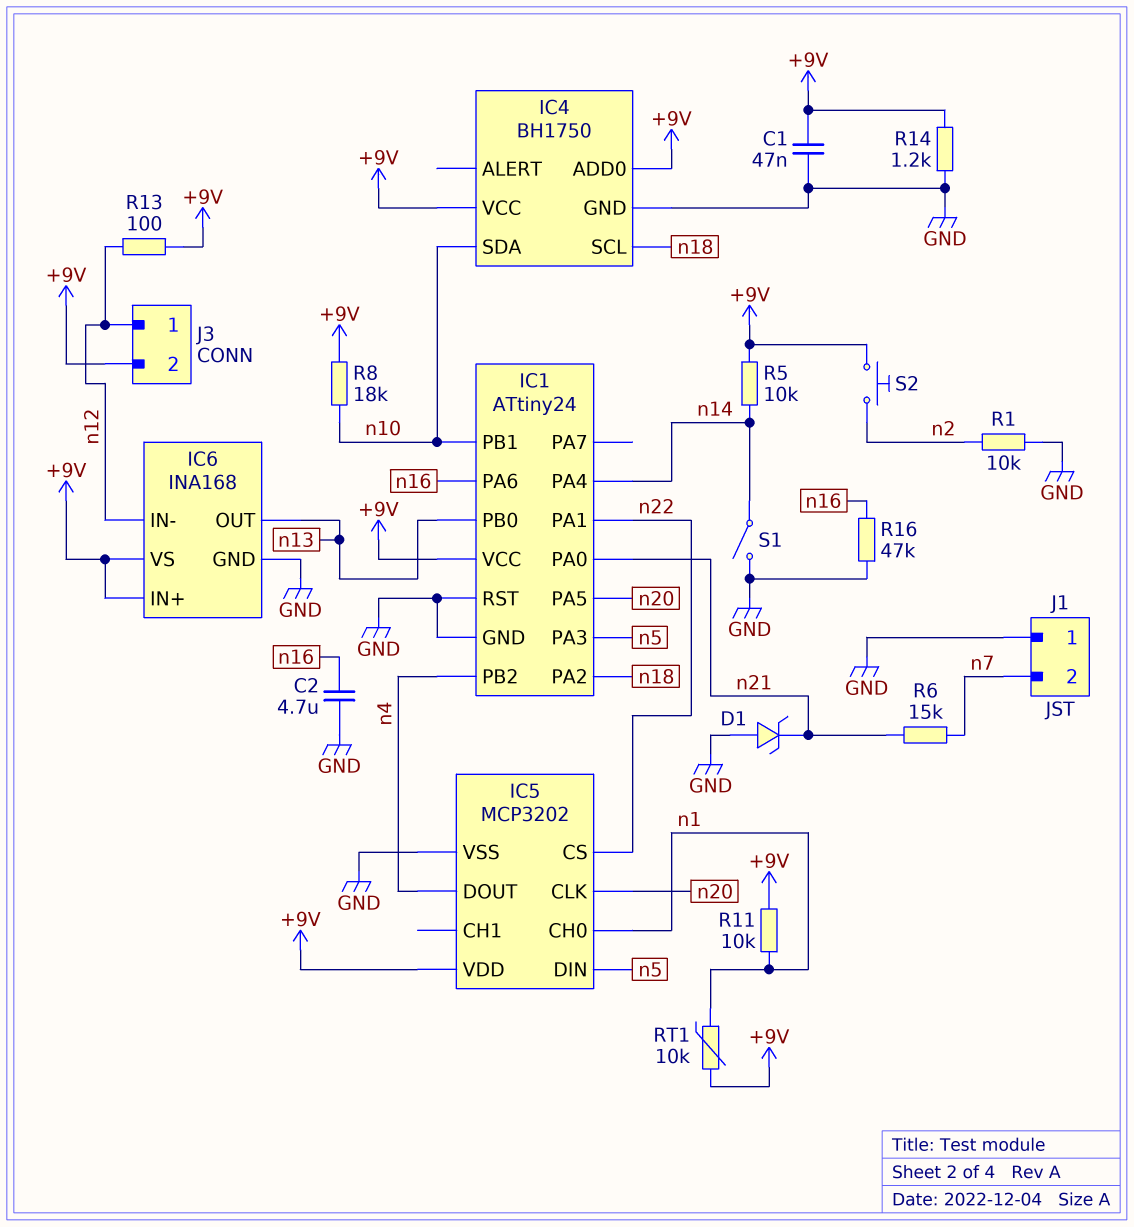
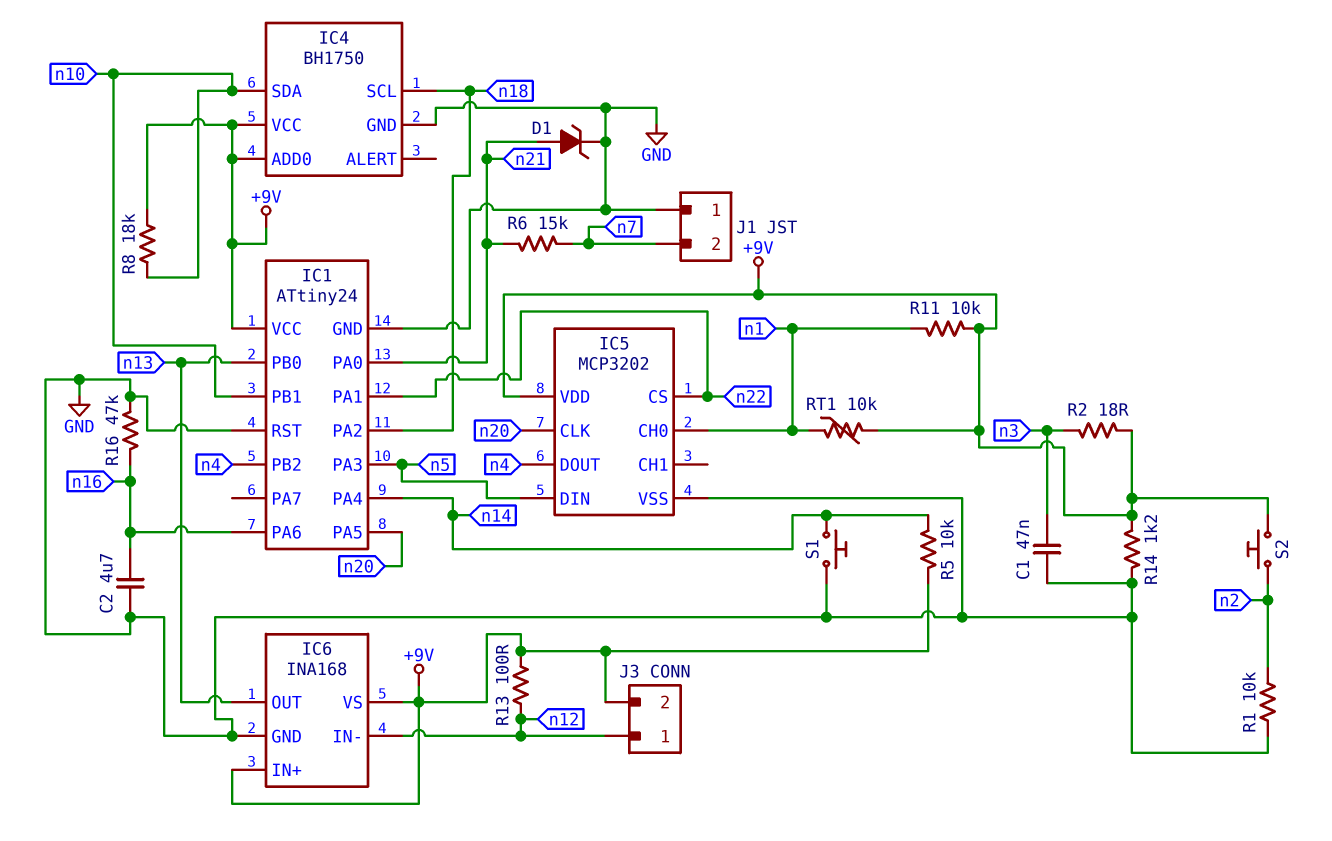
C1: 47nF (+9V, GND) -> 47nF (GND, n3)
D1: zener (A GND, K n21) -> zener (A n21, K GND)
R2: none -> 18 (+9V, n3)
S1: switch (GND, n14) -> button (GND, n14)

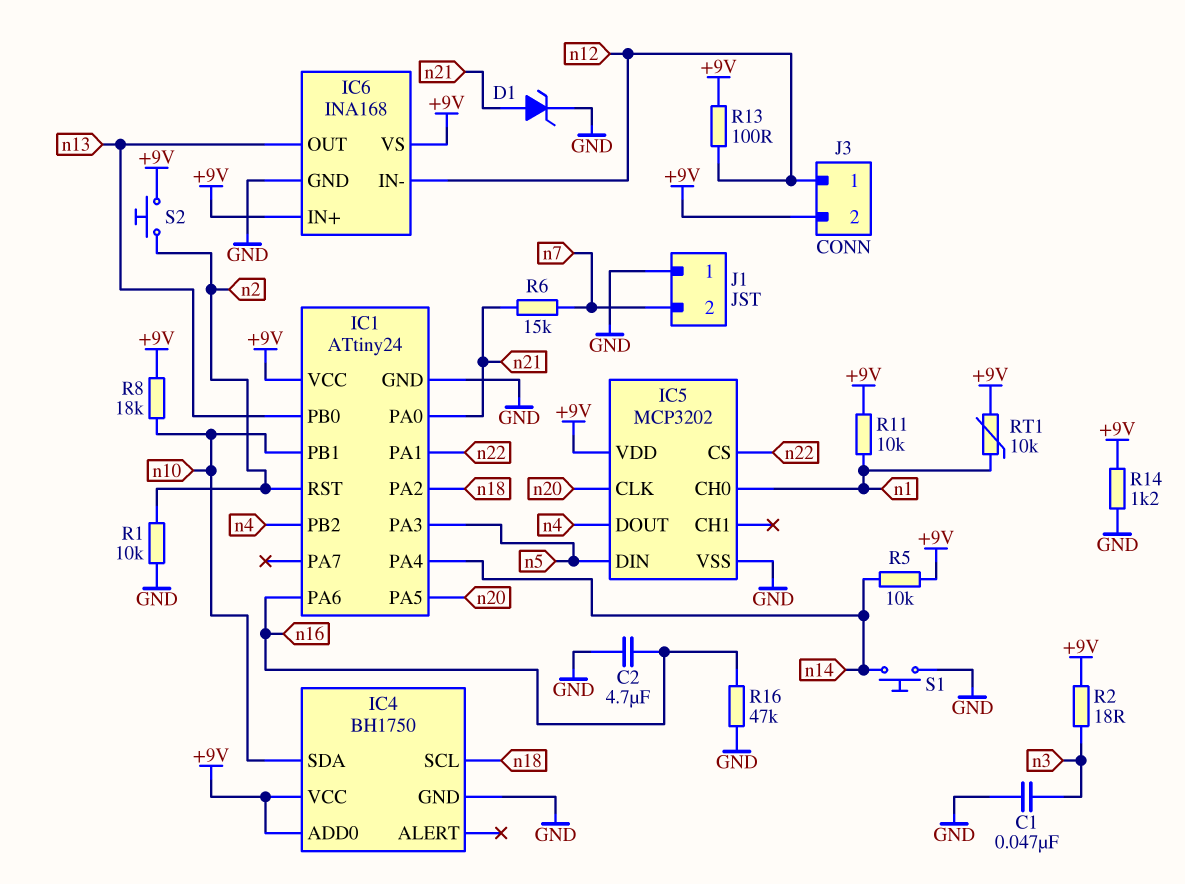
IC1 pin RST: GND -> n2

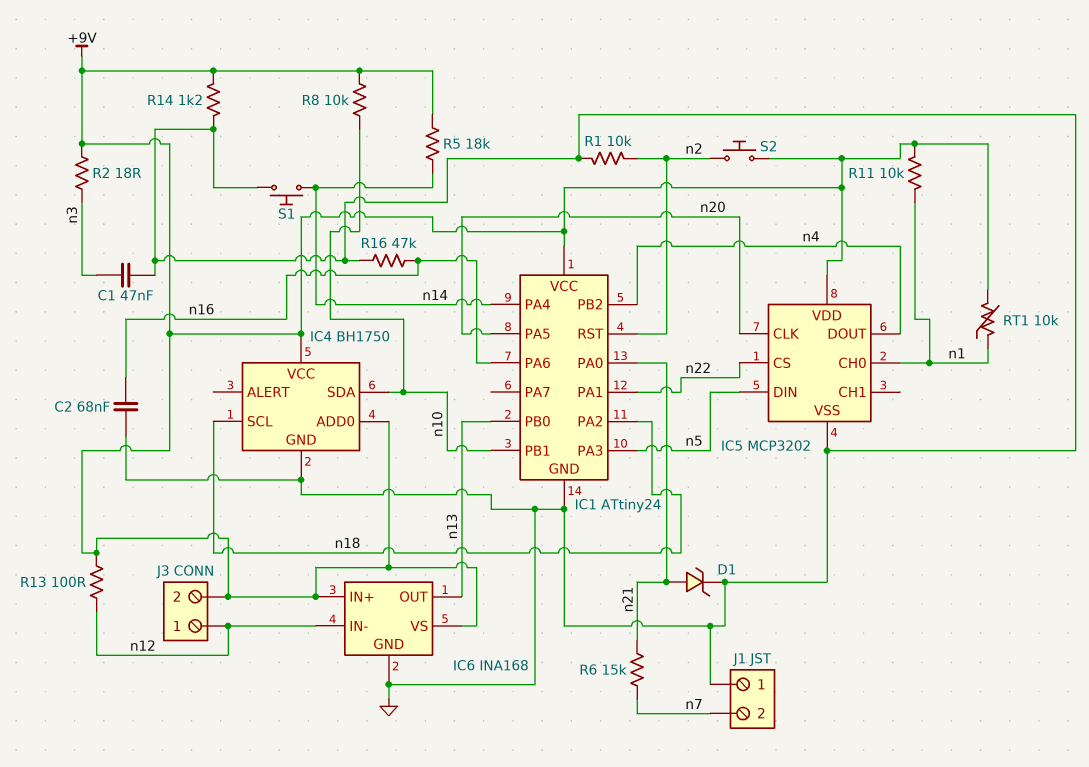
C2: 4.7uF (GND, n16) -> 68nF (GND, n16)
R5: 10k (+9V, n14) -> 18k (+9V, n14)
R8: 18k (+9V, n10) -> 10k (+9V, n10)

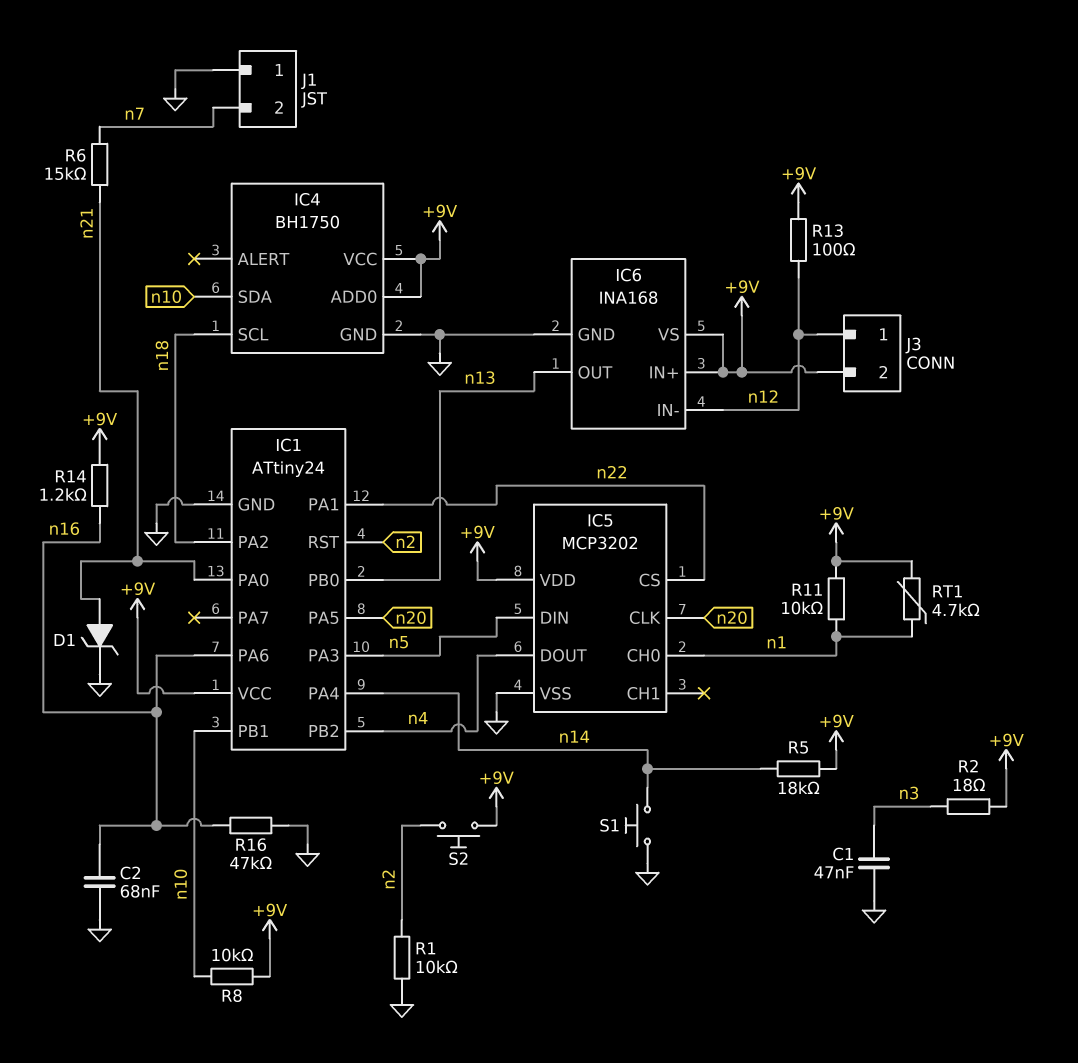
R14: 1.2k (+9V, GND) -> 1.2k (+9V, n16)
RT1: 10k (+9V, n1) -> 4.7k (+9V, n1)

